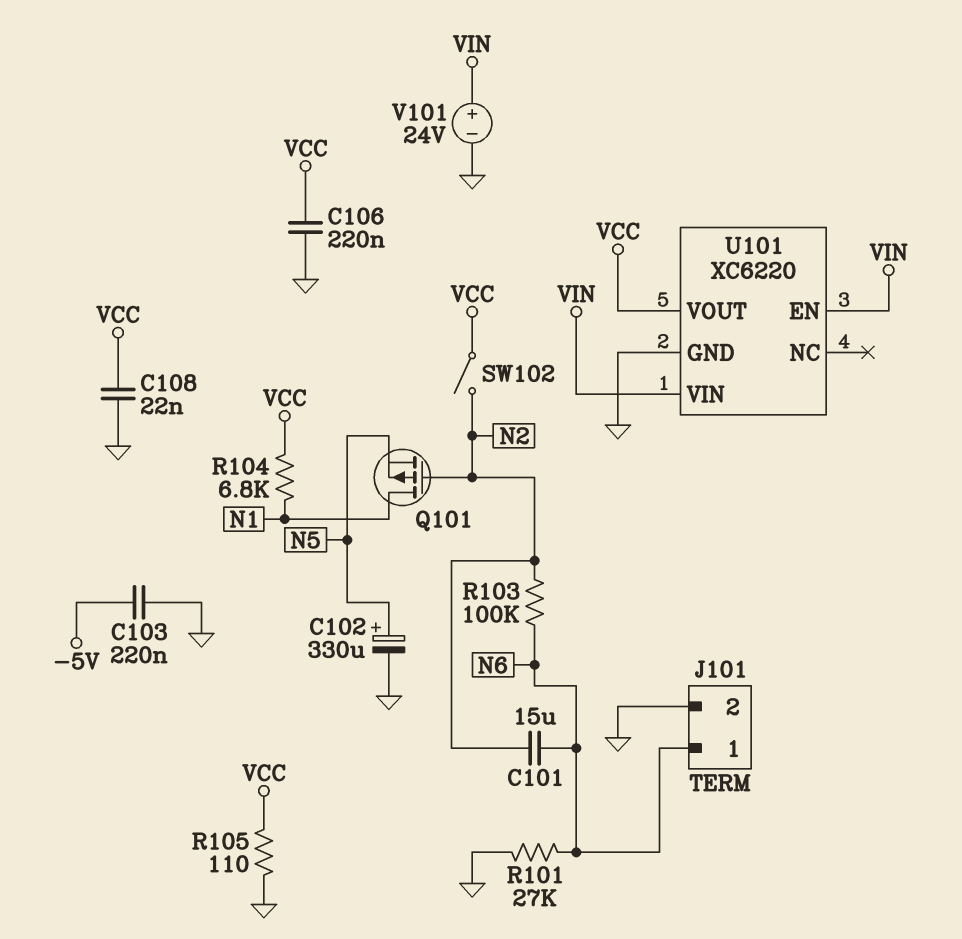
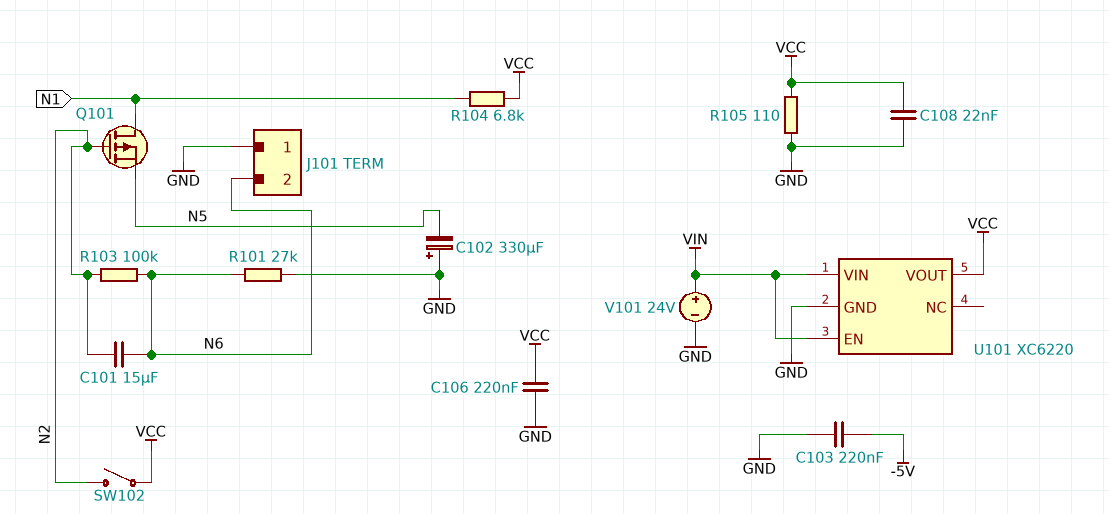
C102: 330uF (plus N5, minus GND) -> 330uF (plus GND, minus N5)
J101 pin 1: N6 -> GND
J101 pin 2: GND -> N6

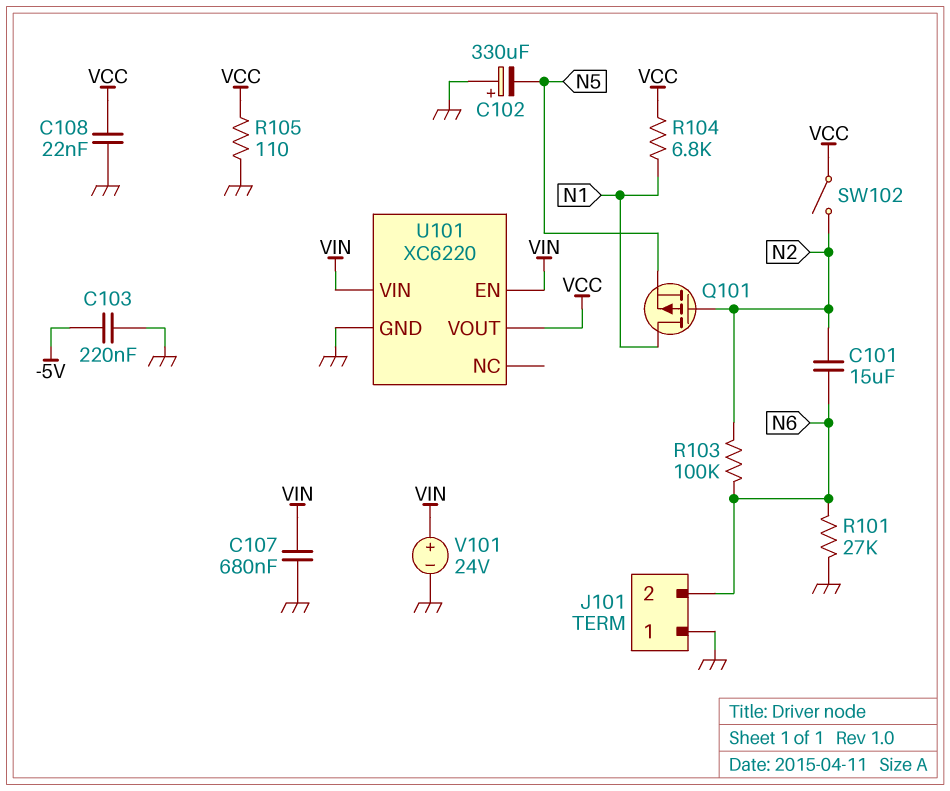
C106: 220nF (GND, VCC) -> none
C107: none -> 680nF (GND, VIN)

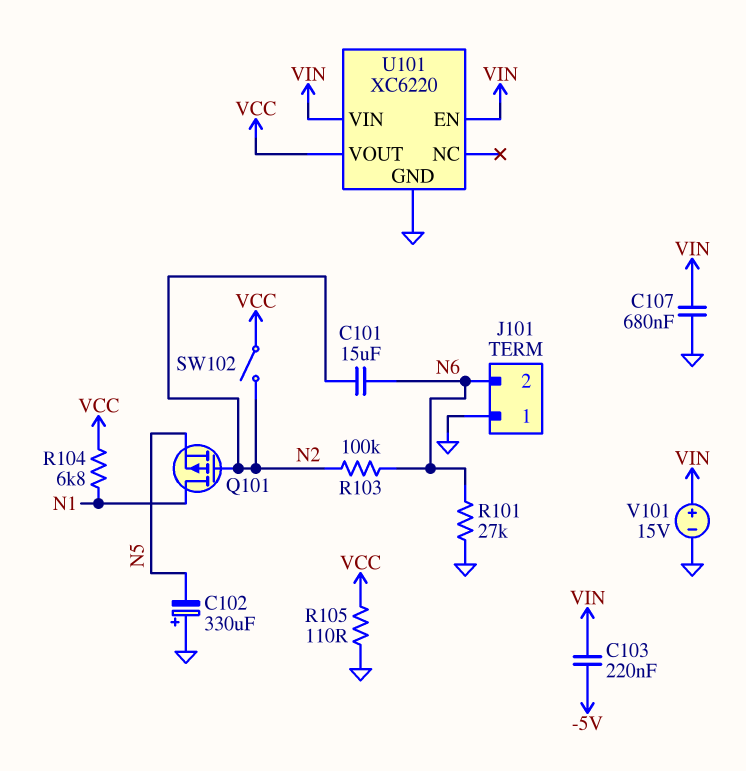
C103: 220nF (-5V, GND) -> 220nF (-5V, VIN)
C108: 22nF (GND, VCC) -> none
V101: 24V (plus VIN, minus GND) -> 15V (plus VIN, minus GND)

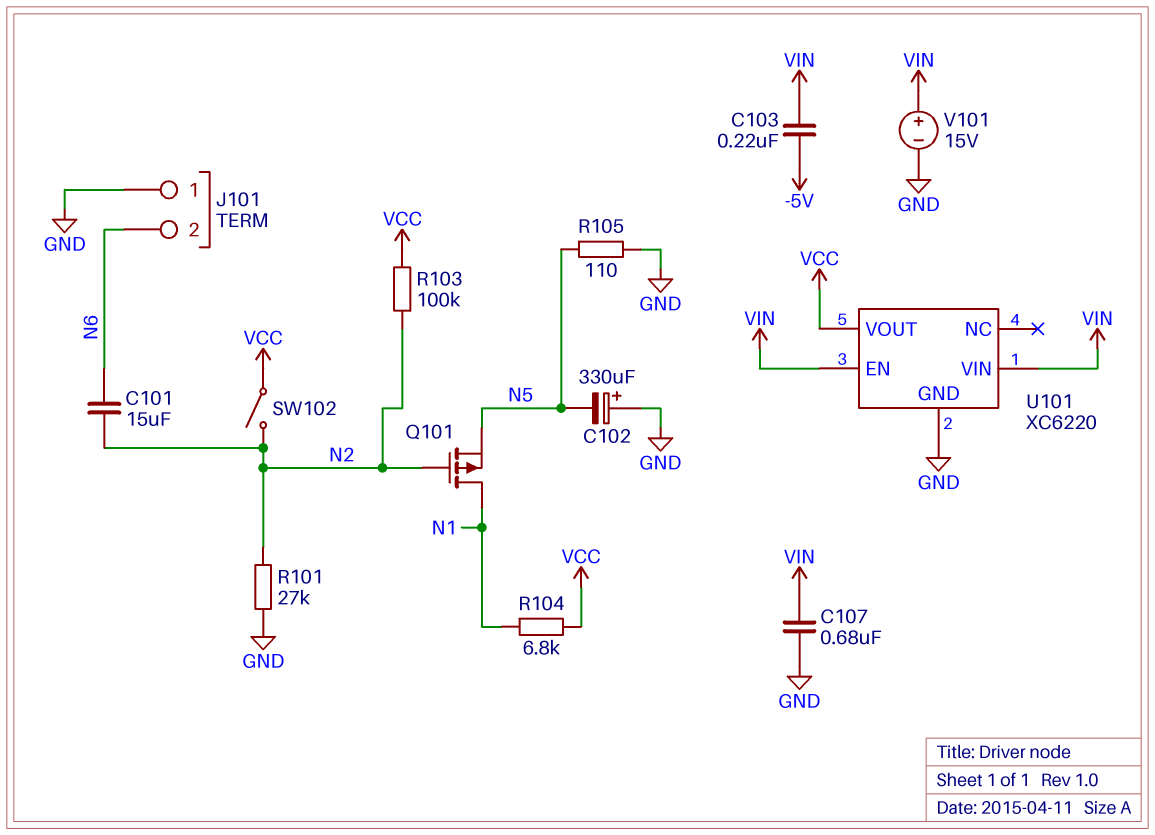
R101: 27k (GND, N6) -> 27k (GND, N2)
R103: 100k (N2, N6) -> 100k (N2, VCC)
R105: 110 (GND, VCC) -> 110 (GND, N5)

